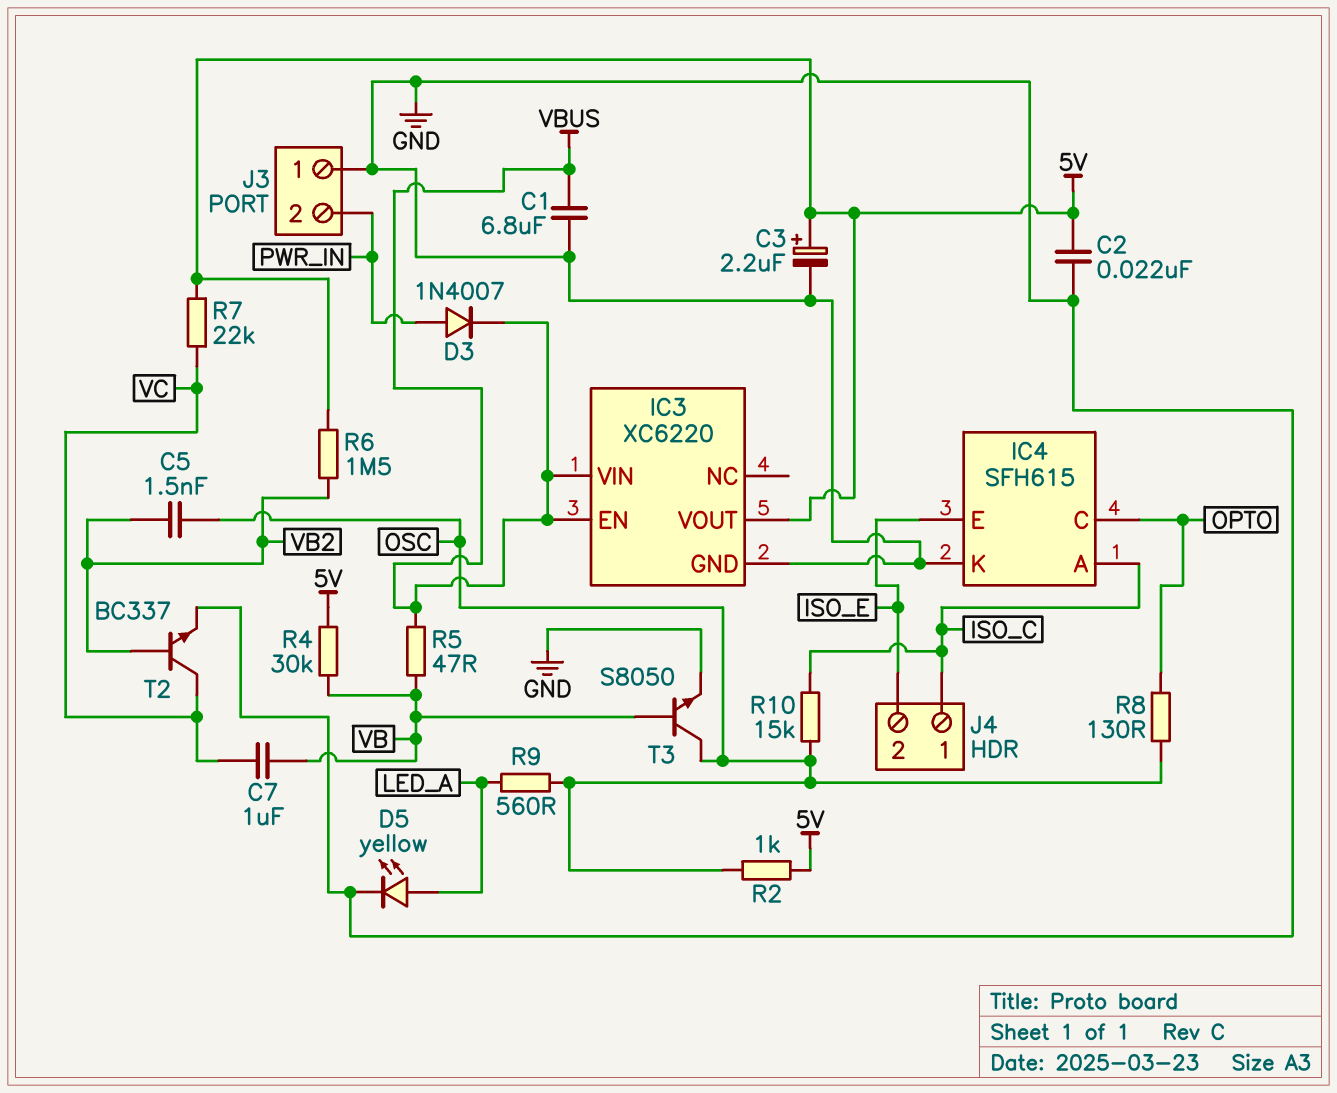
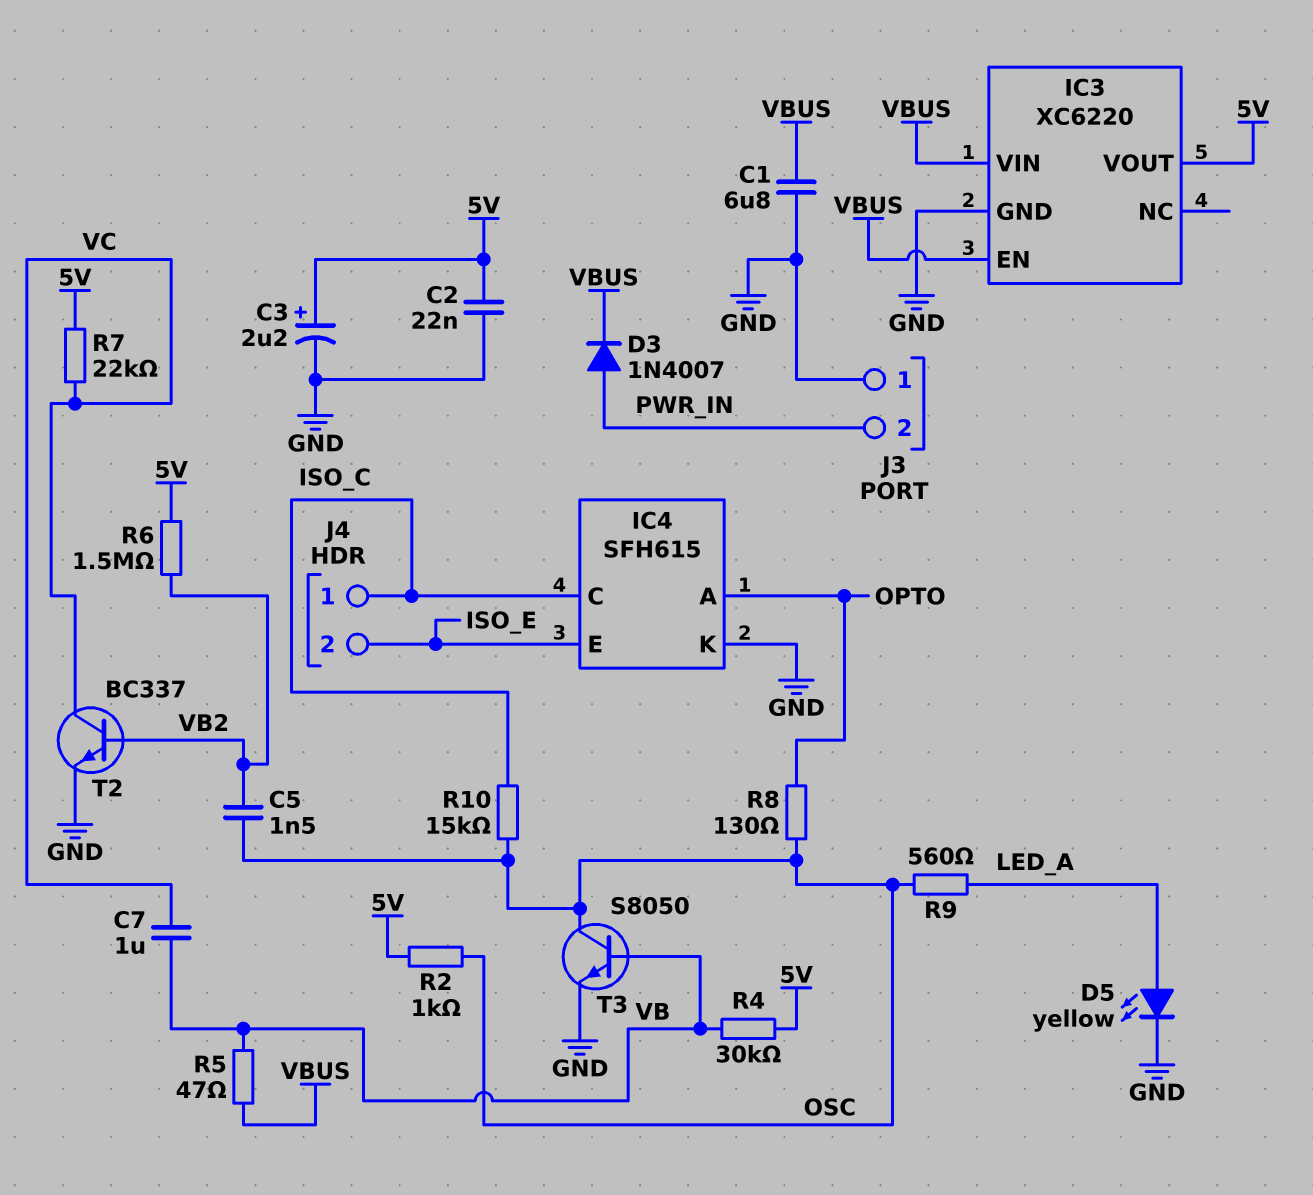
IC4 pin A: ISO_C -> OPTO
IC4 pin C: OPTO -> ISO_C

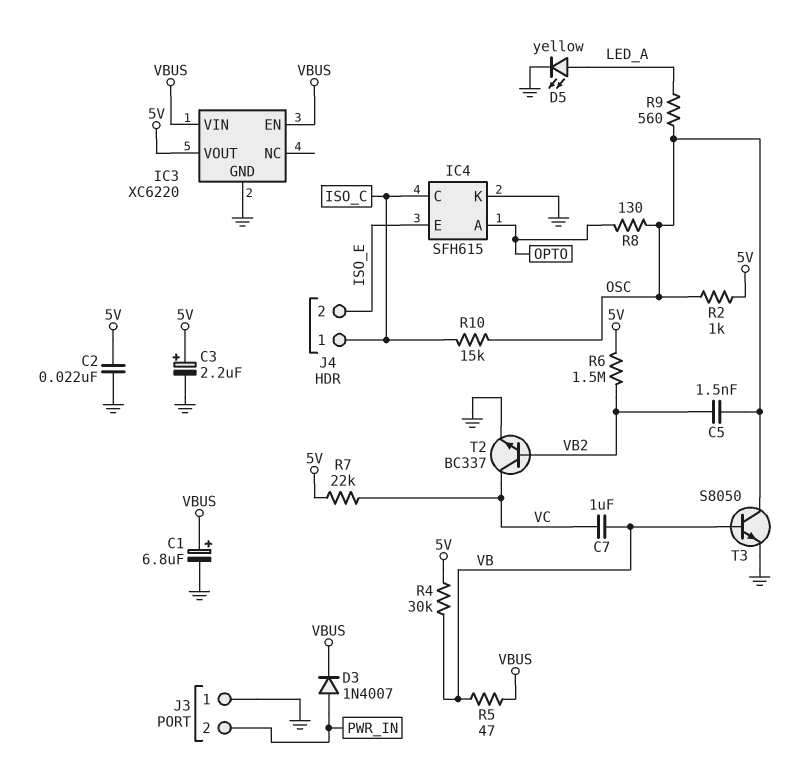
C1: 6.8uF (GND, VBUS) -> 6.8uF (plus VBUS, minus GND)

